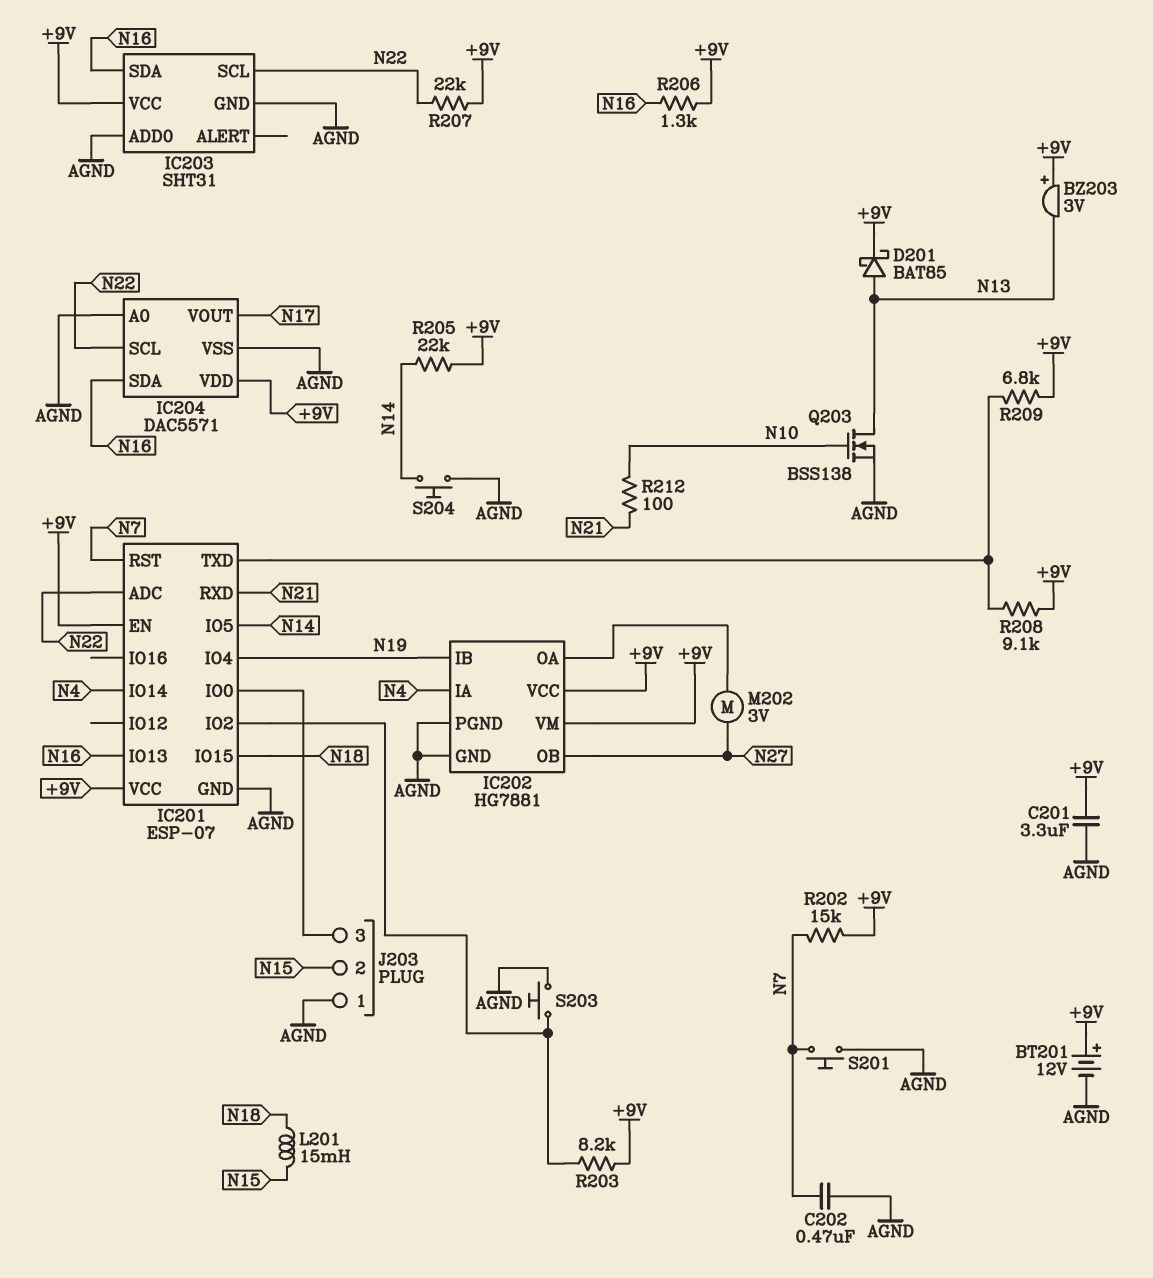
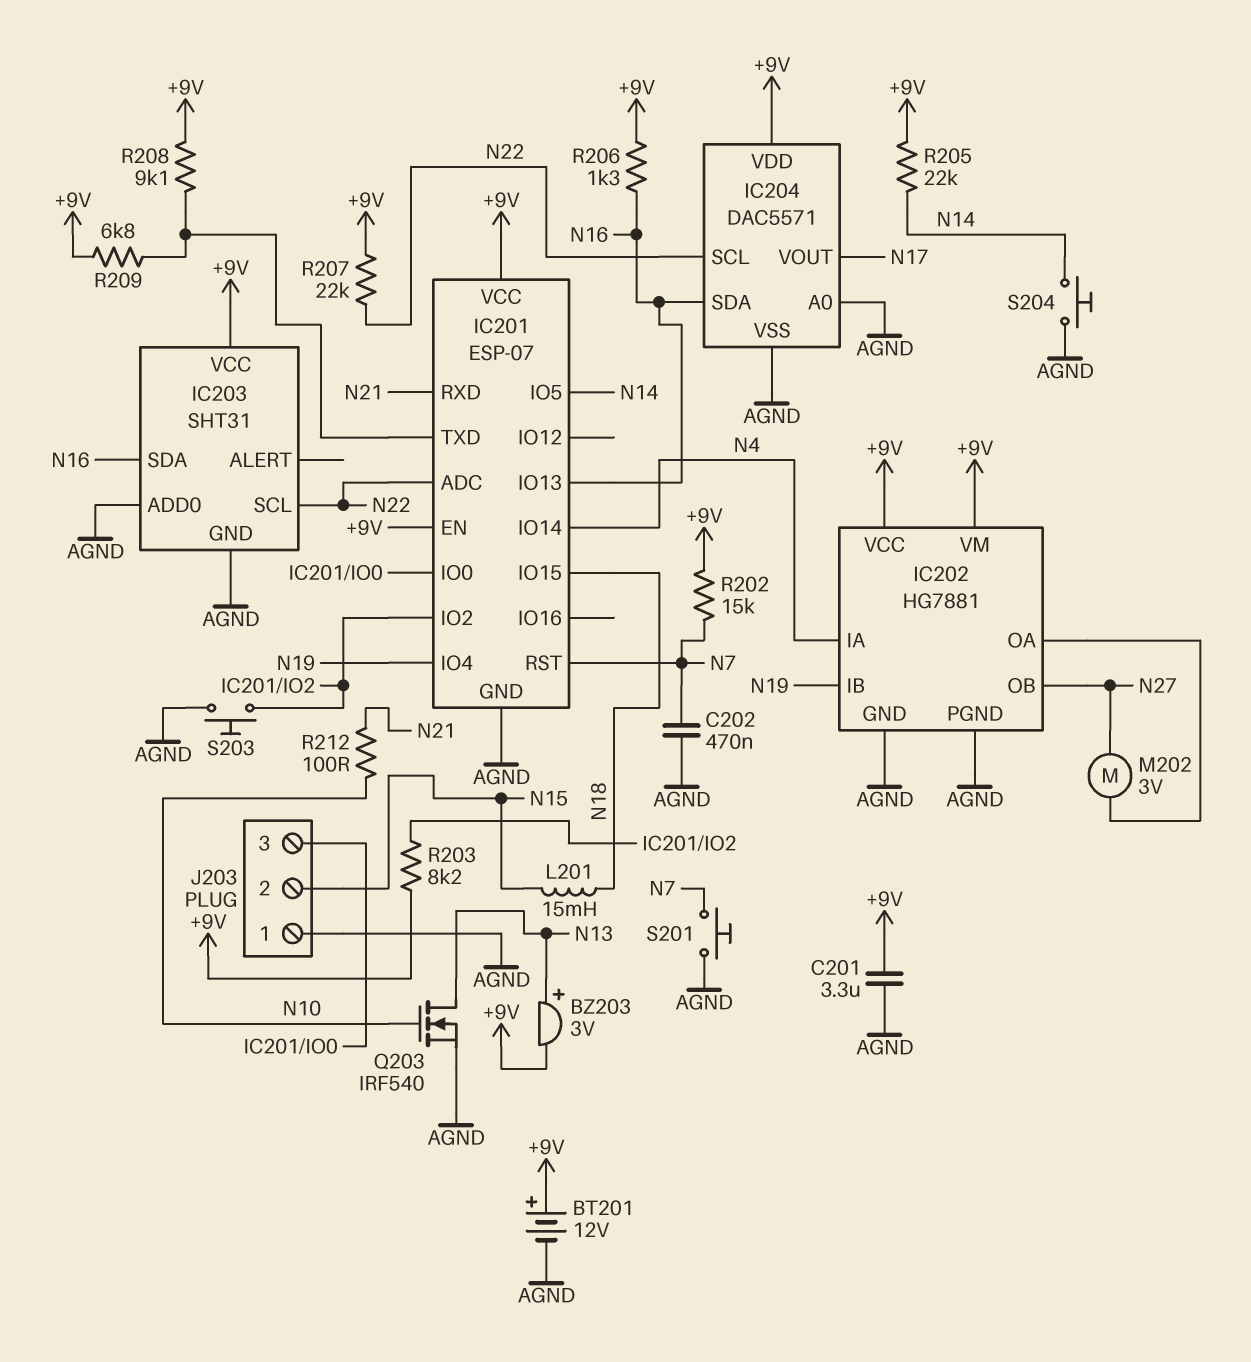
BZ203: buzzer 3V (plus +9V, minus N13) -> buzzer 3V (plus N13, minus +9V)
D201: schottky BAT85 (A N13, K +9V) -> none
Q203: NMOS BSS138 (G N10, D N13, S AGND) -> NMOS IRF540 (G N10, D N13, S AGND)

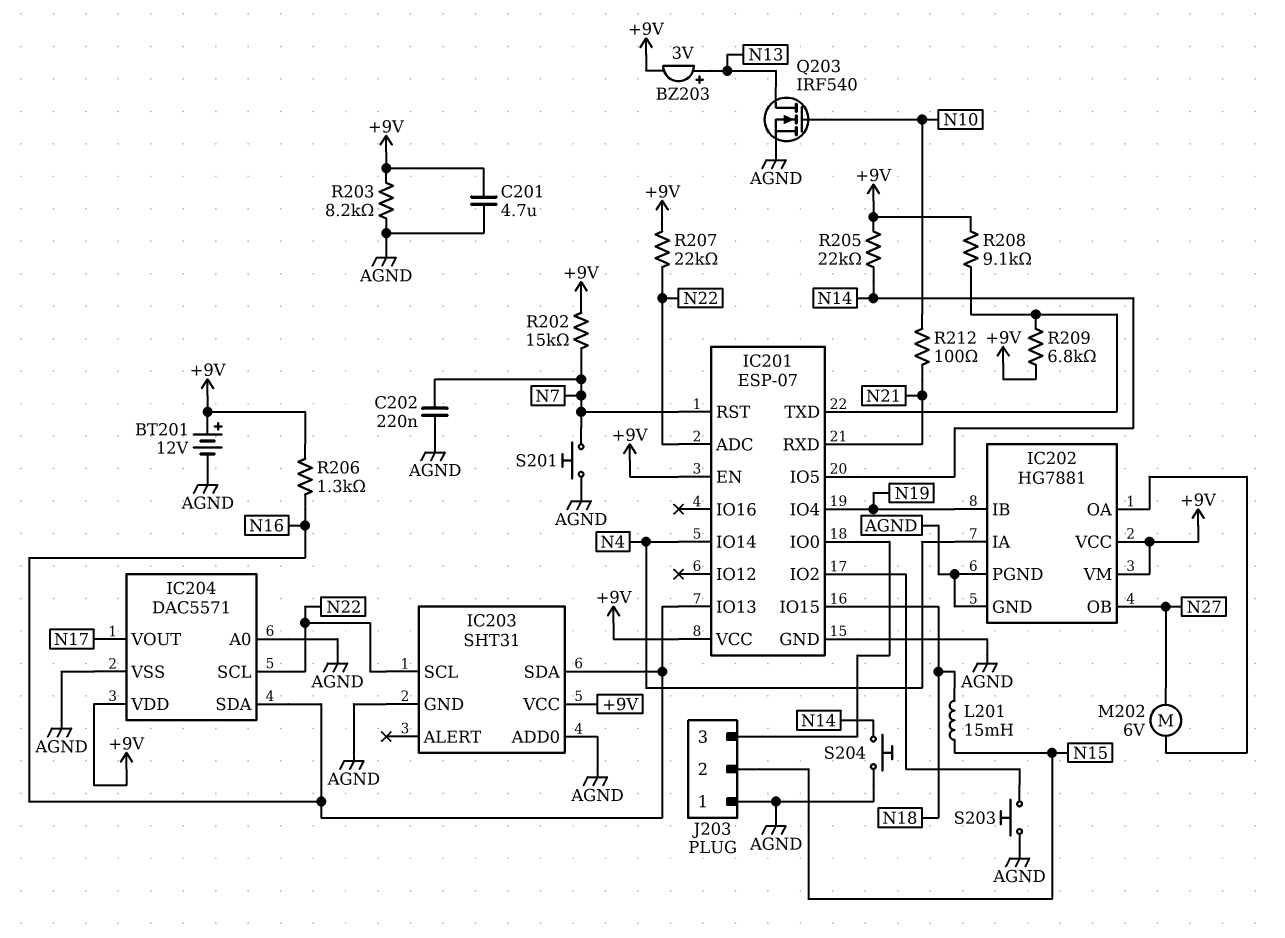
C201: 3.3uF (+9V, AGND) -> 4.7uF (+9V, AGND)
C202: 470nF (AGND, N7) -> 220nF (AGND, N7)
M202: motor 3V (IC202/OA, N27) -> motor 6V (IC202/OA, N27)
R203: 8.2k (+9V, IC201/IO2) -> 8.2k (+9V, AGND)

